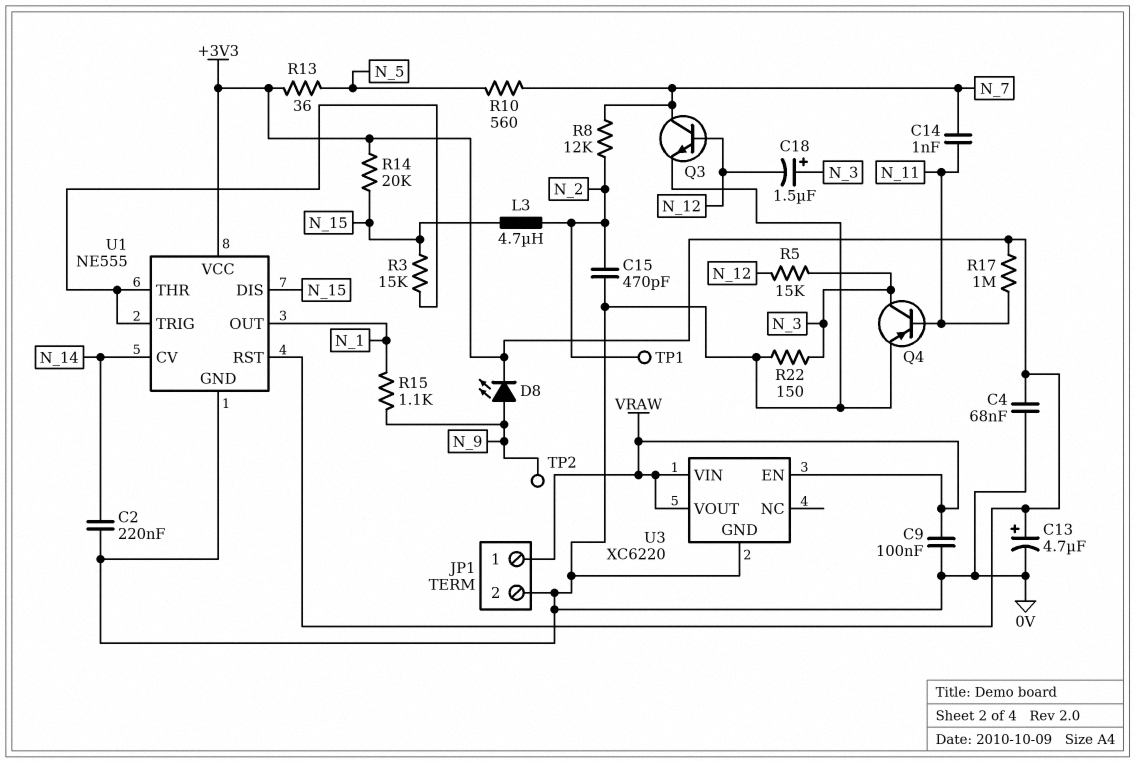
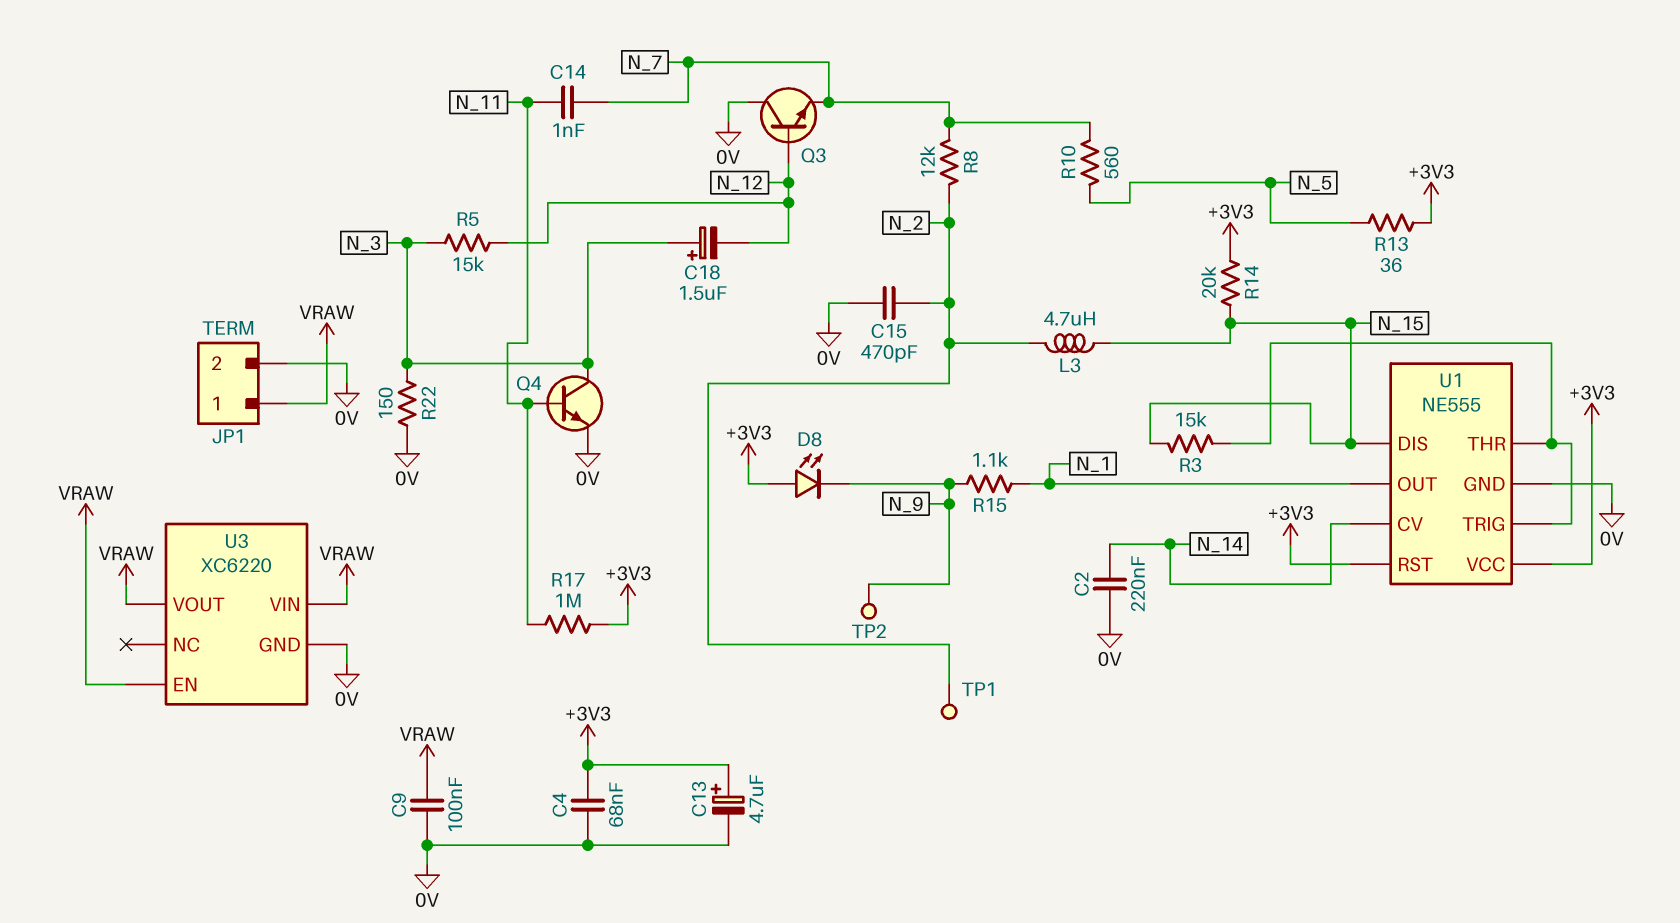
D8: LED (A N_9, K +3V3) -> LED (A +3V3, K N_9)
Q3: NPN (B N_12, C N_7, E 0V) -> NPN (B N_12, C 0V, E N_7)
Q4: PNP (B N_11, C N_3, E 0V) -> NPN (B N_11, C N_3, E 0V)

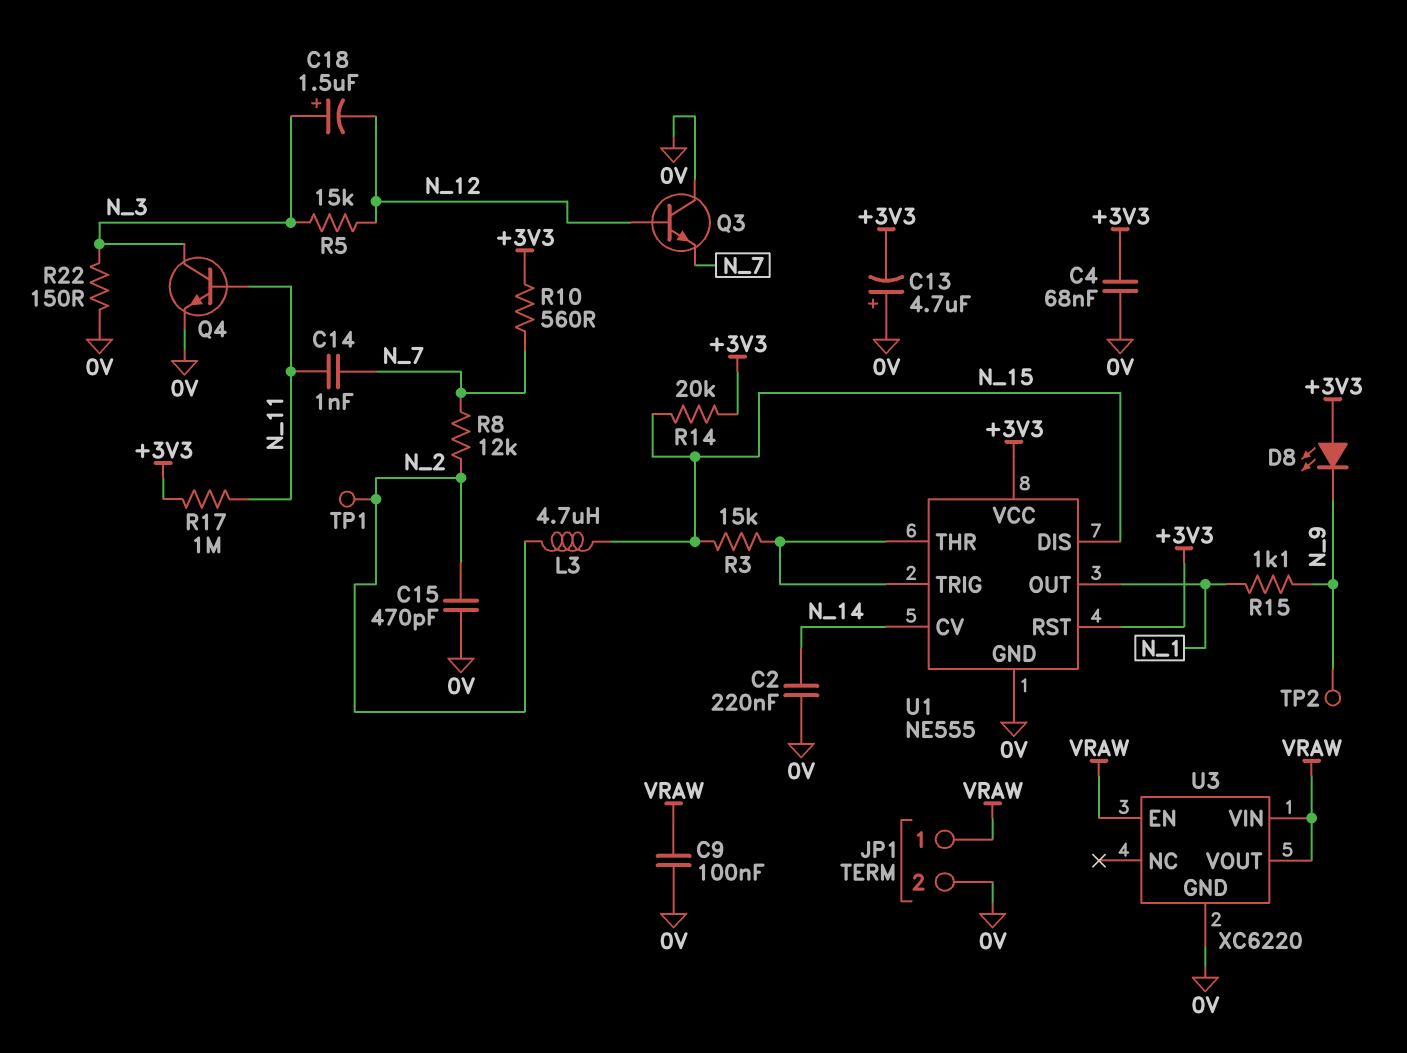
C13: 4.7uF (plus +3V3, minus 0V) -> 4.7uF (plus 0V, minus +3V3)
R10: 560 (N_5, N_7) -> 560 (+3V3, N_7)
R13: 36 (+3V3, N_5) -> none

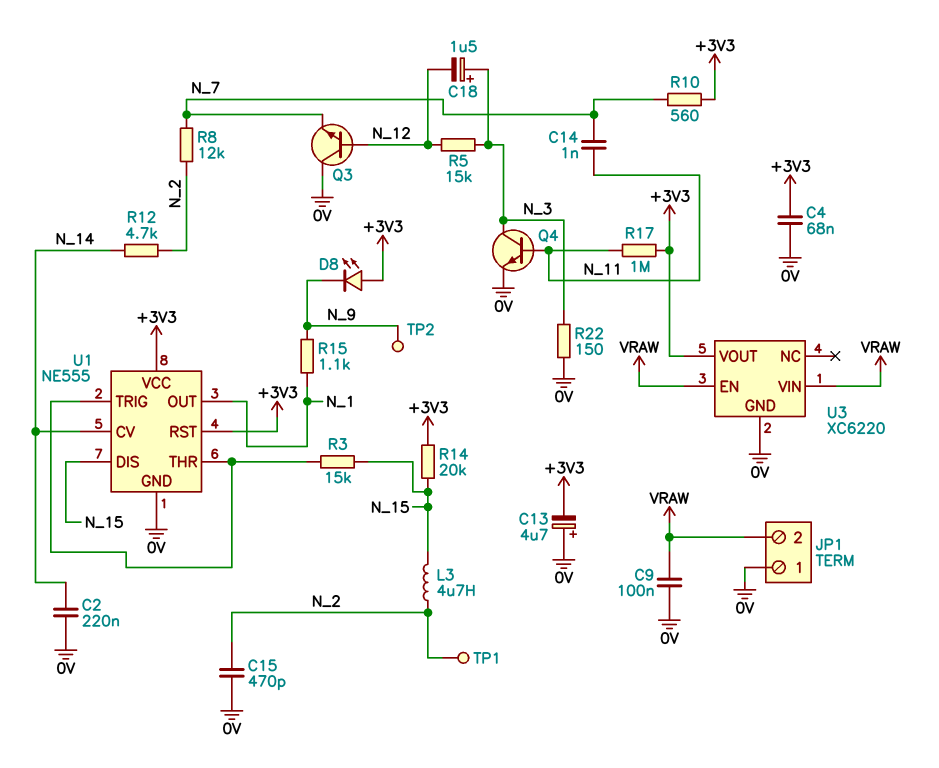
JP1 pin 1: VRAW -> 0V
JP1 pin 2: 0V -> VRAW
R12: none -> 4.7k (N_2, N_14)
U3 pin VOUT: VRAW -> +3V3

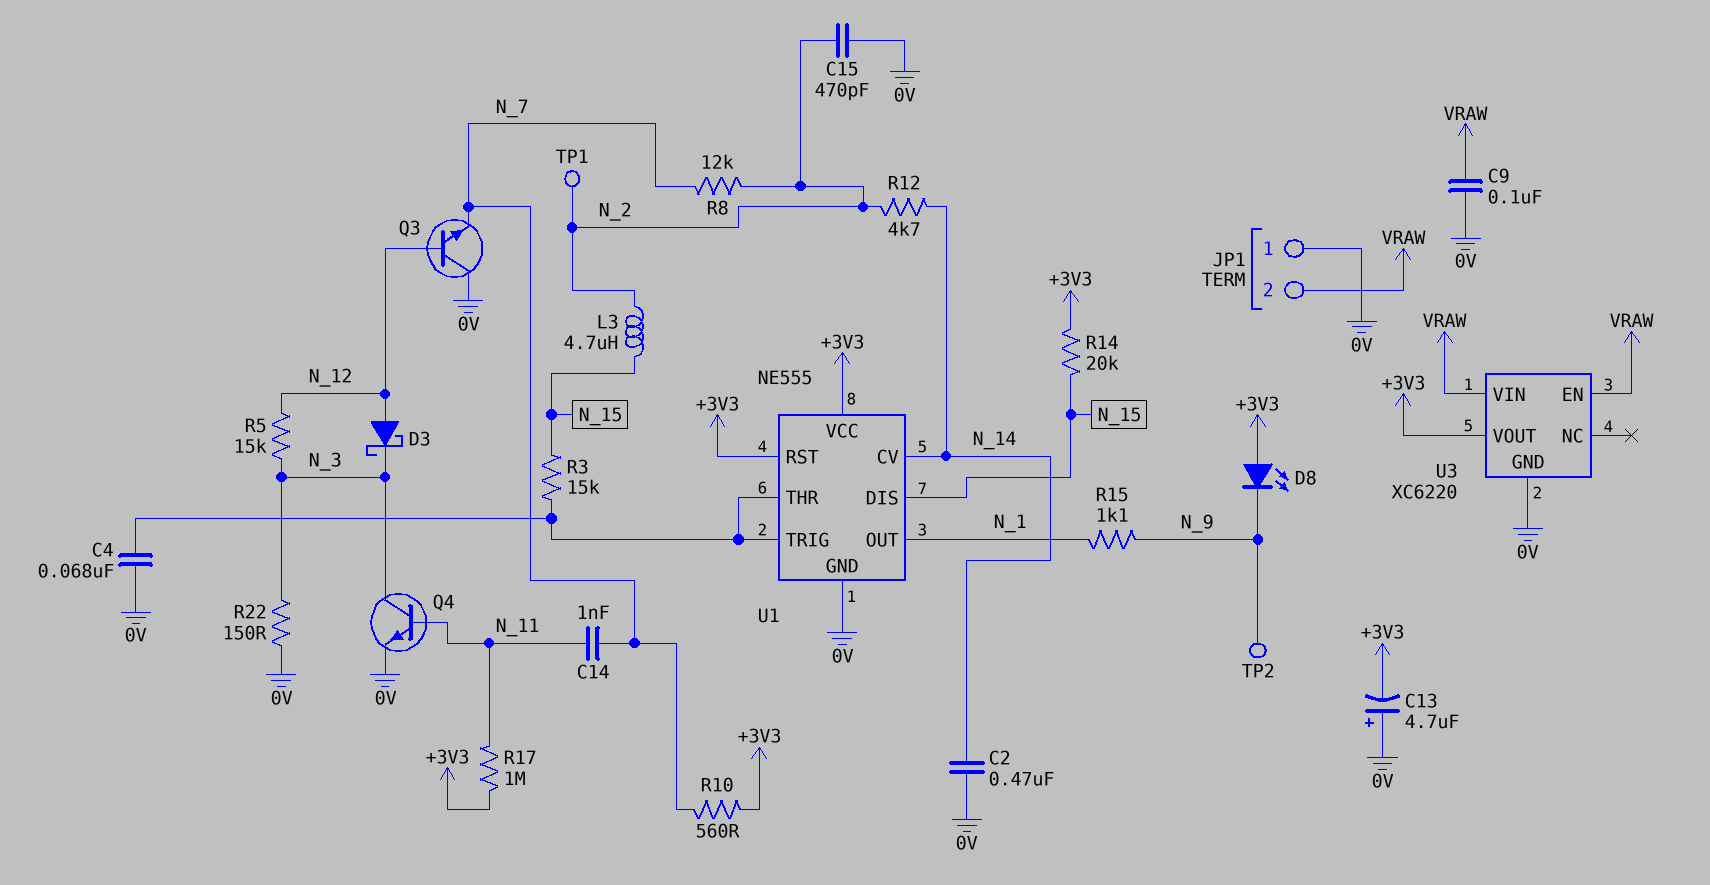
C2: 220nF (0V, N_14) -> 470nF (0V, N_14)
C4: 68nF (+3V3, 0V) -> 68nF (0V, U1/THR)
C18: 1.5uF (plus N_3, minus N_12) -> none
D3: none -> schottky (A N_12, K N_3)

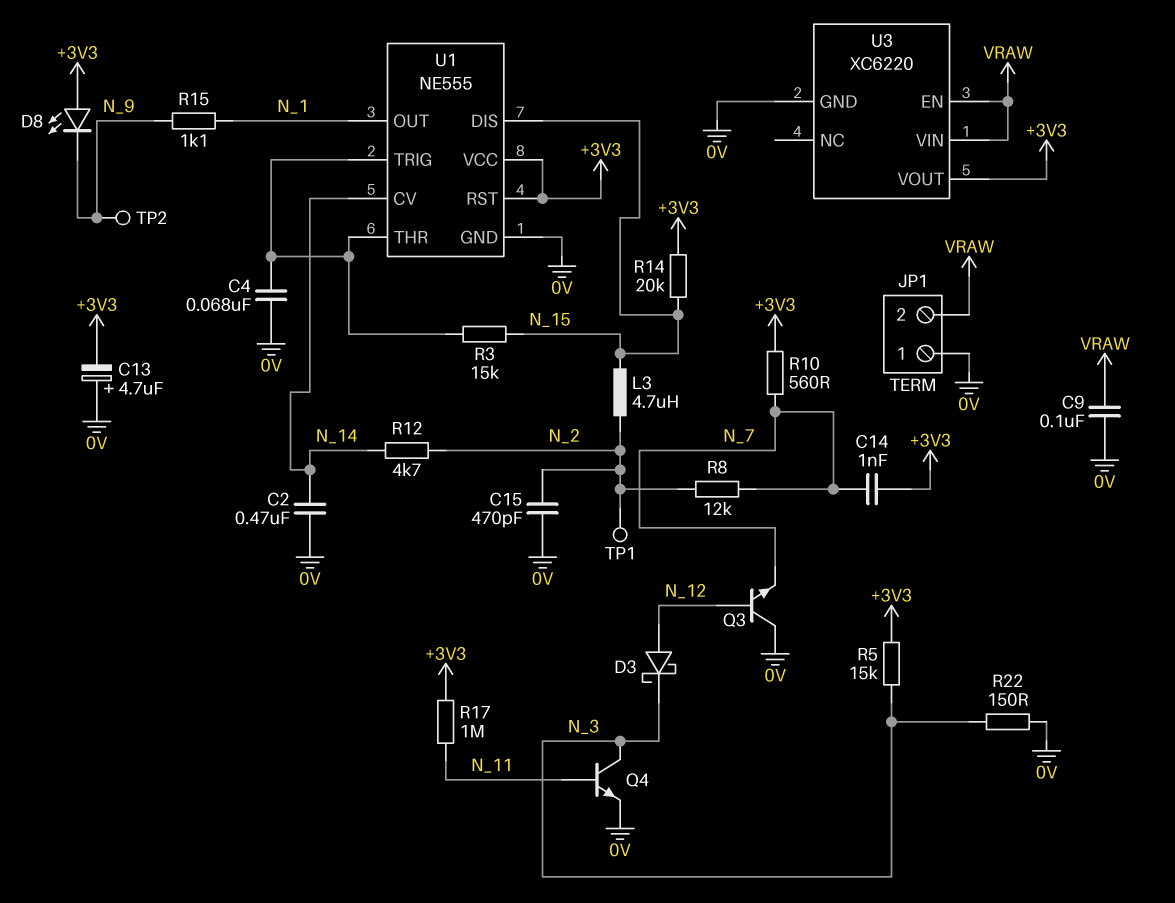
C14: 1nF (N_7, N_11) -> 1nF (+3V3, N_7)
R5: 15k (N_3, N_12) -> 15k (+3V3, N_3)

